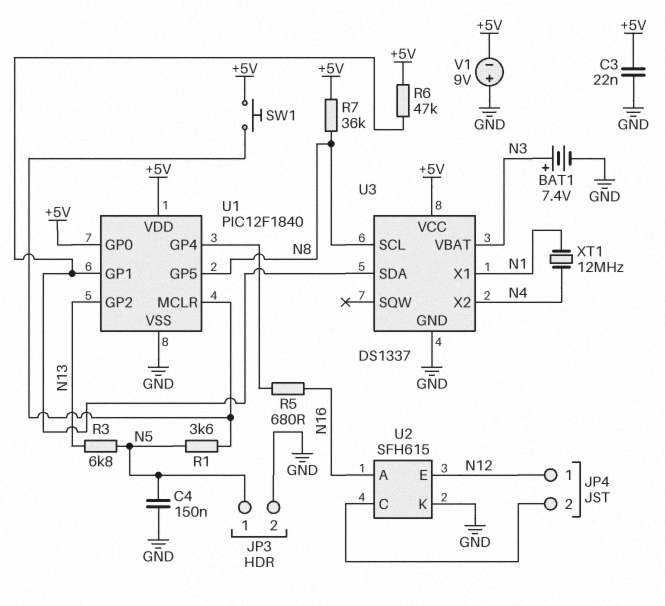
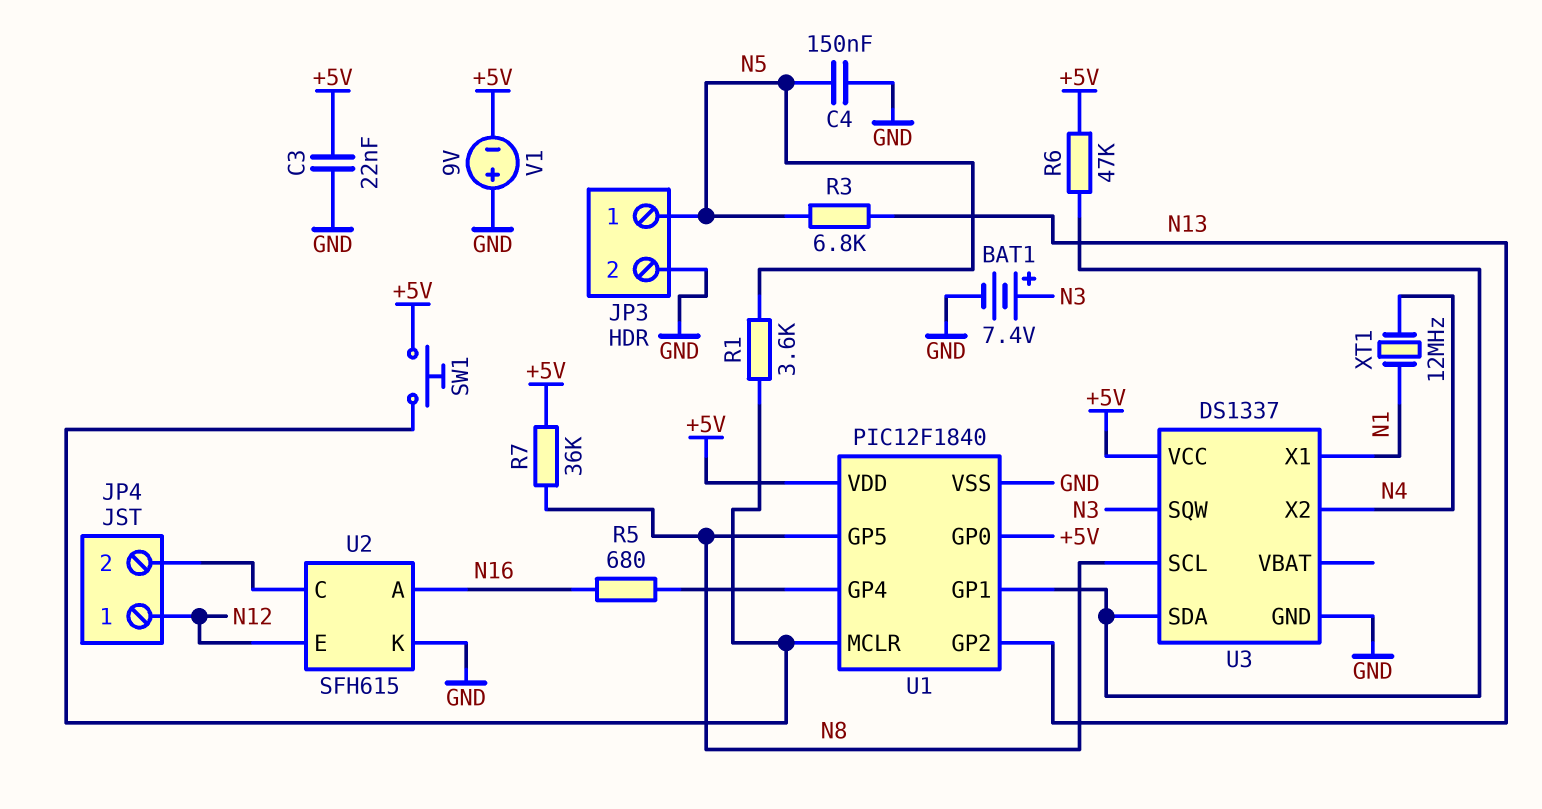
U3 pin SQW: none -> N3
U3 pin VBAT: N3 -> none

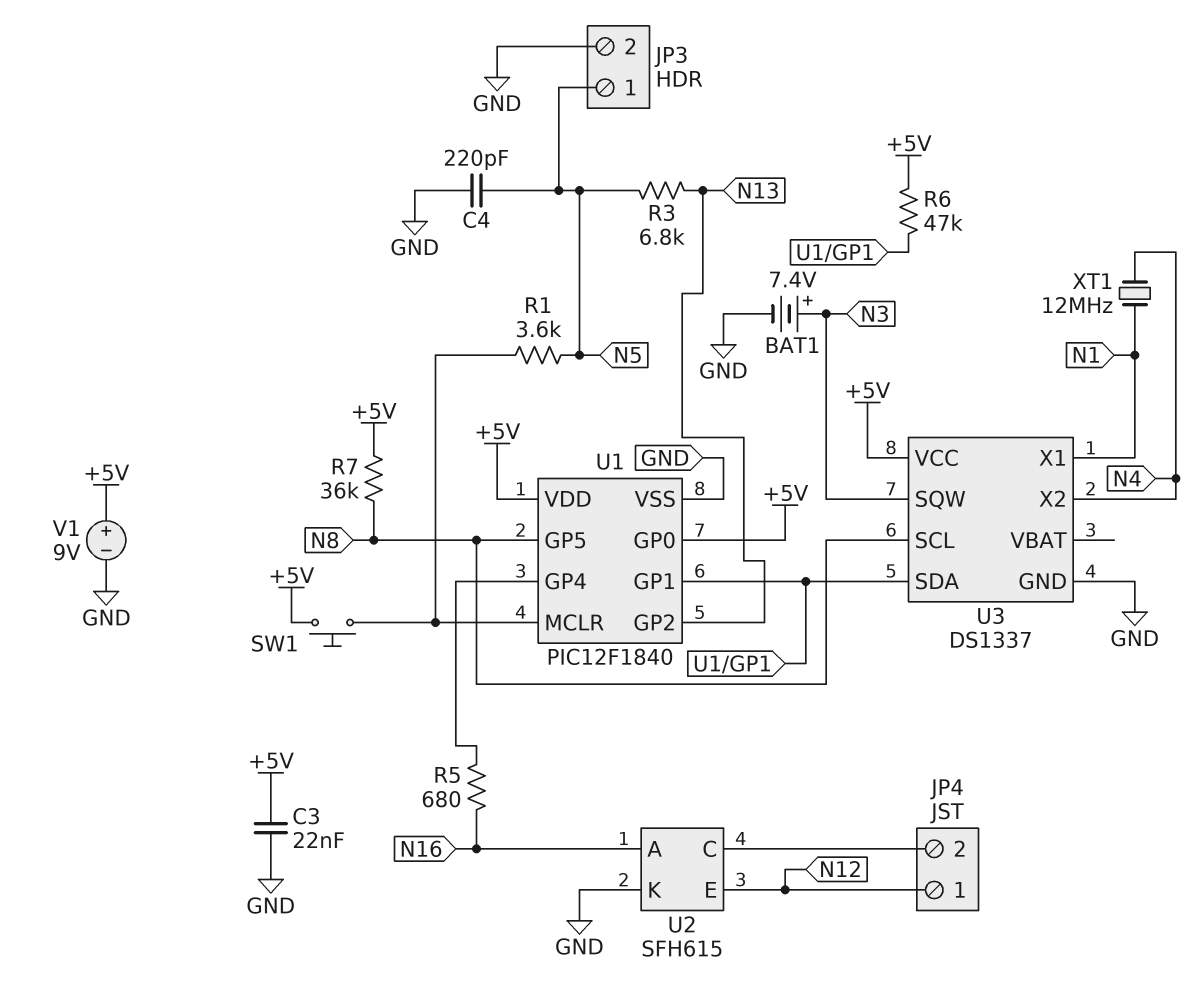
C4: 150nF (GND, N5) -> 220pF (GND, N5)
V1: 9V (plus GND, minus +5V) -> 9V (plus +5V, minus GND)

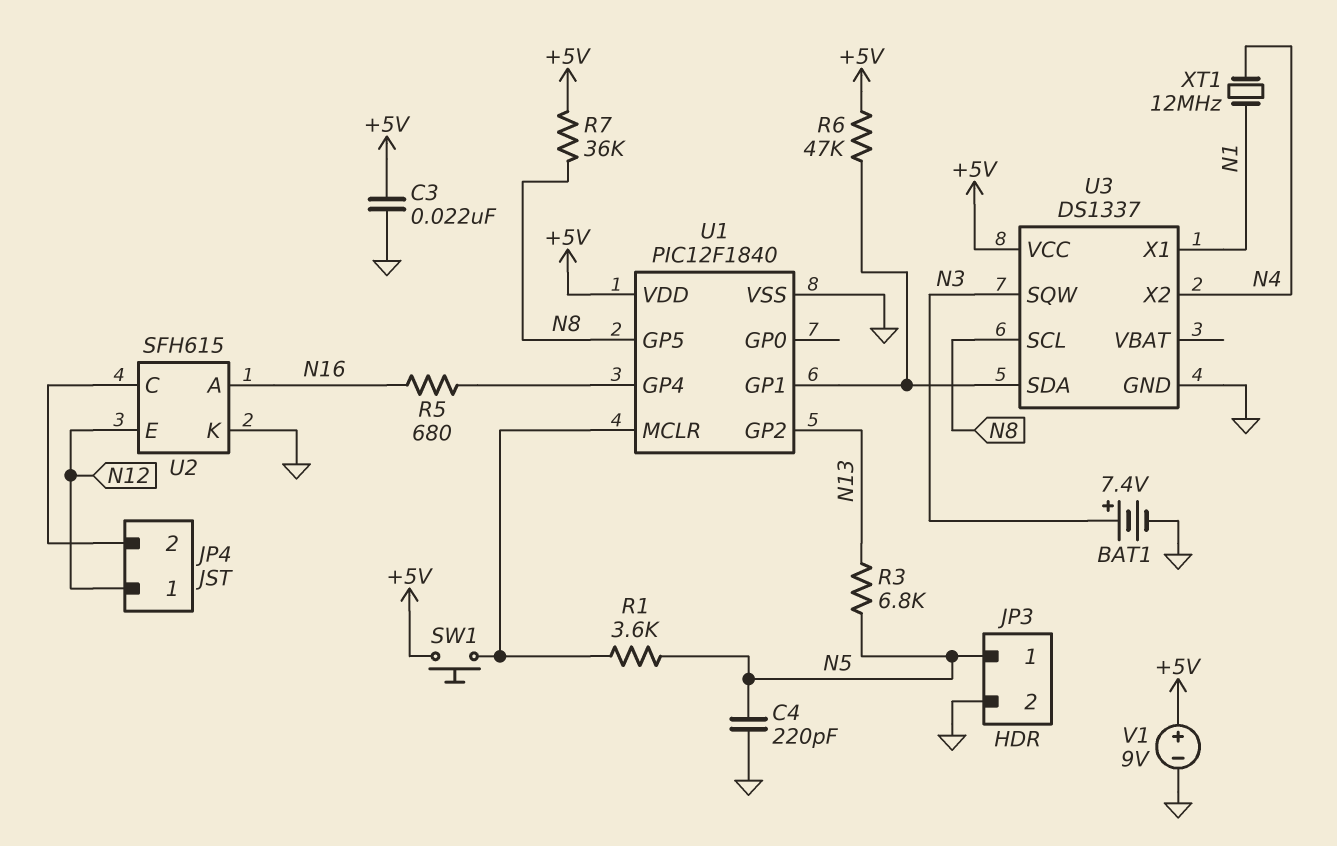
U1 pin GP0: +5V -> none

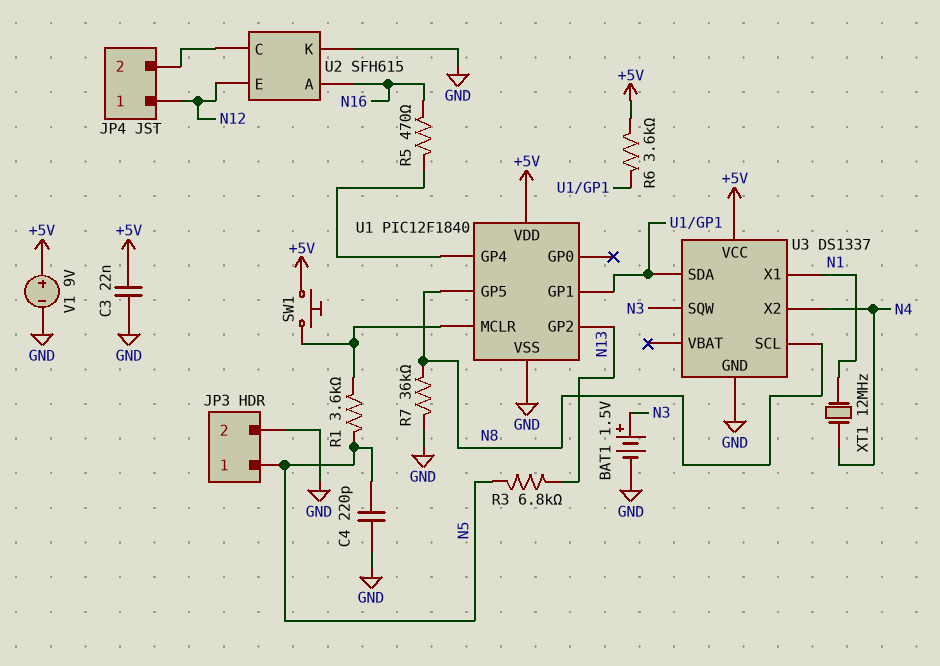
BAT1: 7.4V (plus N3, minus GND) -> 1.5V (plus N3, minus GND)
R5: 680 (N16, U1/GP4) -> 470 (N16, U1/GP4)
R6: 47k (+5V, U1/GP1) -> 3.6k (+5V, U1/GP1)
R7: 36k (+5V, N8) -> 36k (GND, N8)

